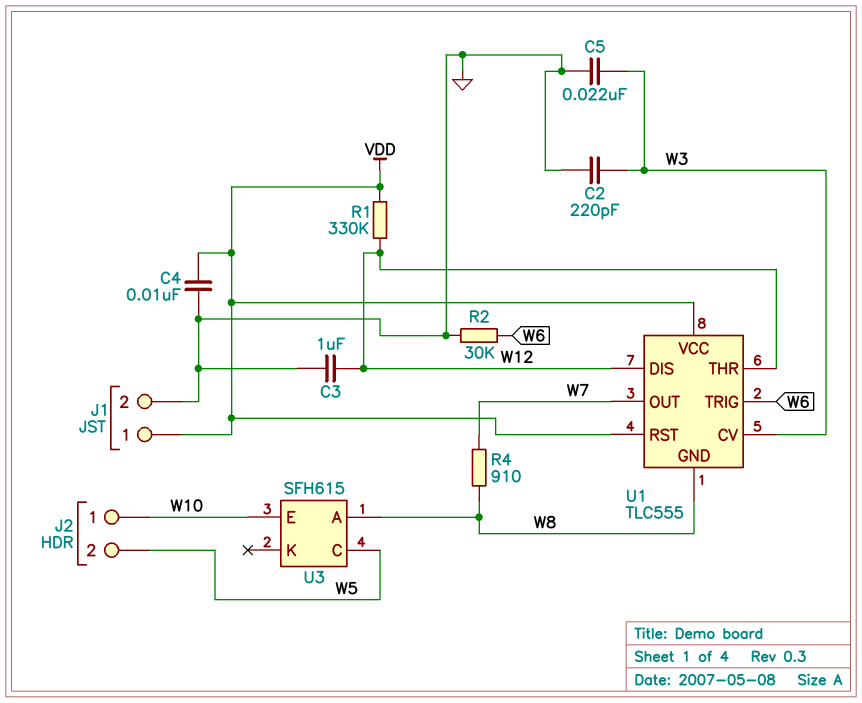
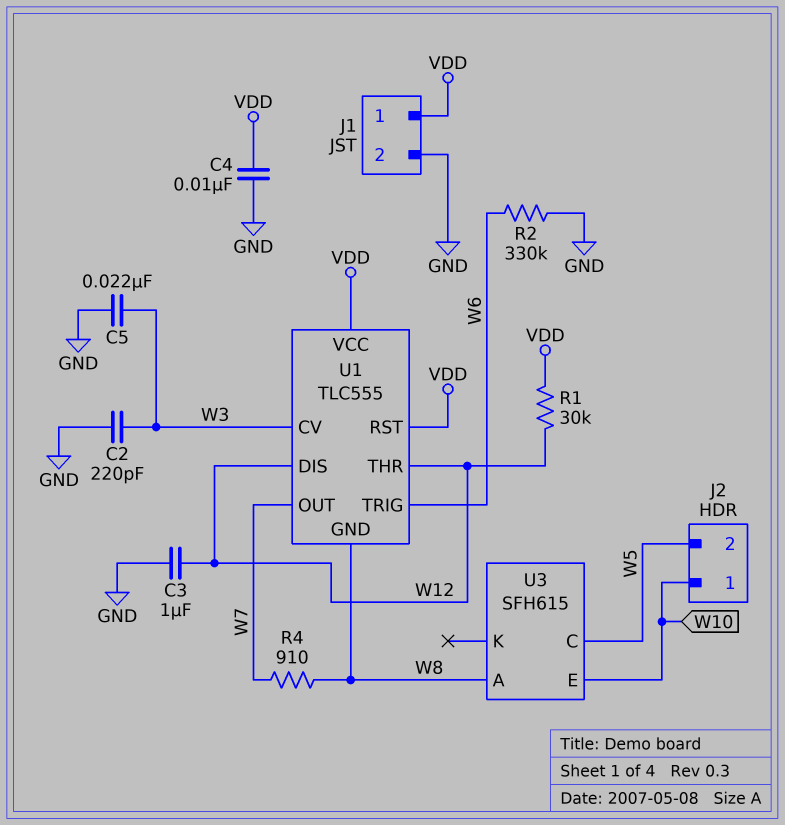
R1: 330k (VDD, W12) -> 30k (VDD, W12)
R2: 30k (GND, W6) -> 330k (GND, W6)

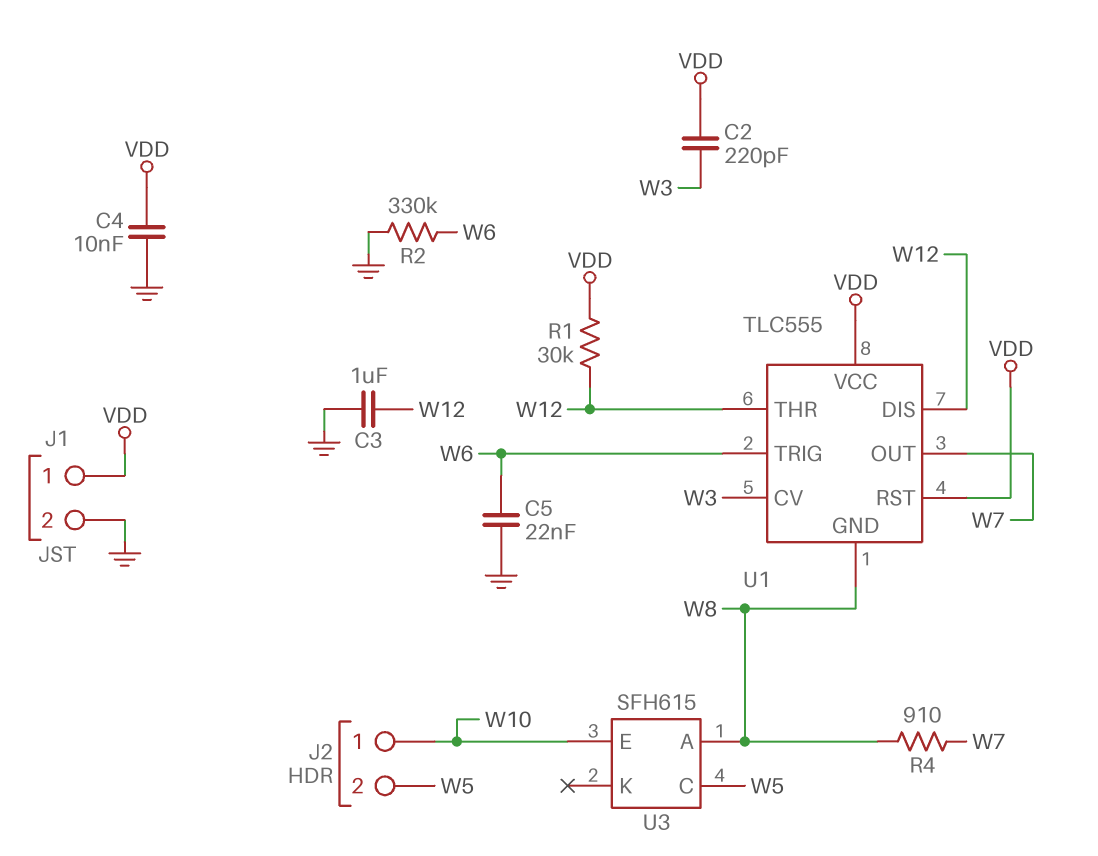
C2: 220pF (GND, W3) -> 220pF (VDD, W3)
C5: 22nF (GND, W3) -> 22nF (GND, W6)

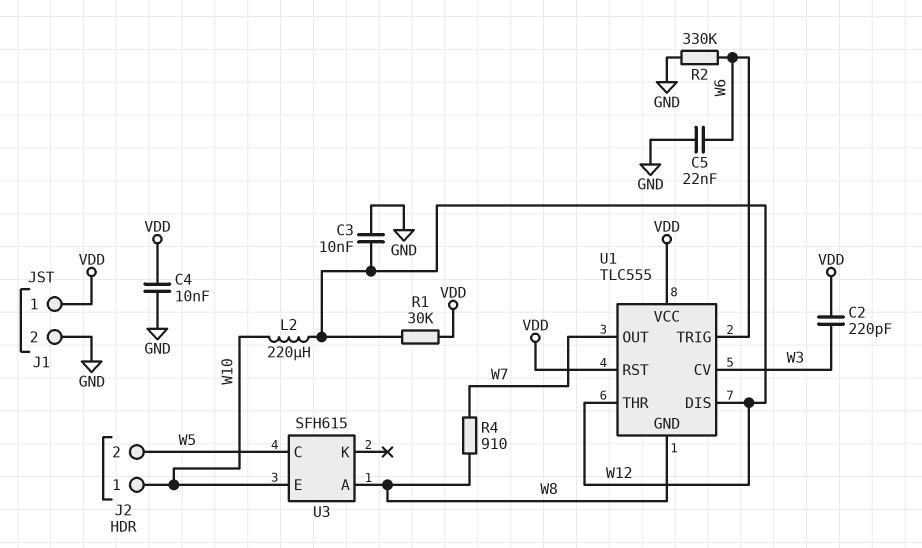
C3: 1uF (GND, W12) -> 10nF (GND, W12)
L2: none -> 220uH (W10, W12)

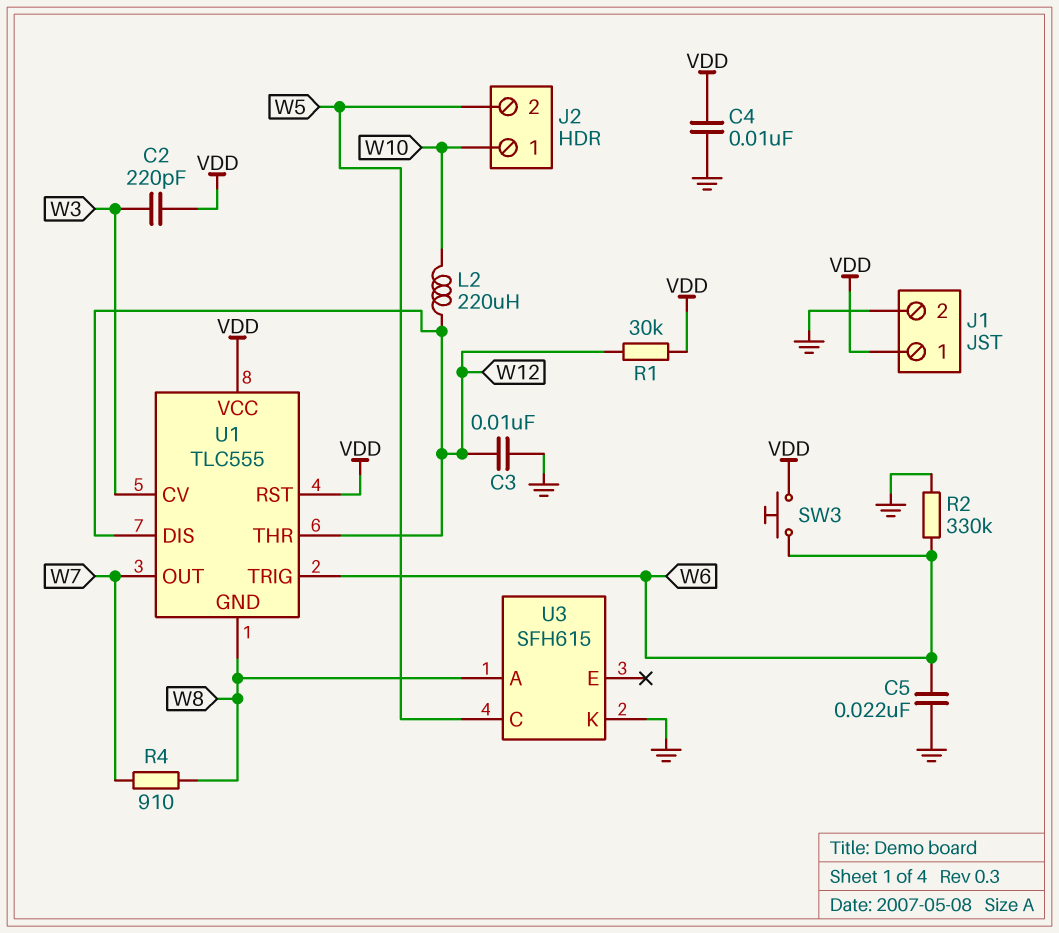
SW3: none -> button (VDD, W6)
U3 pin E: W10 -> none
U3 pin K: none -> GND

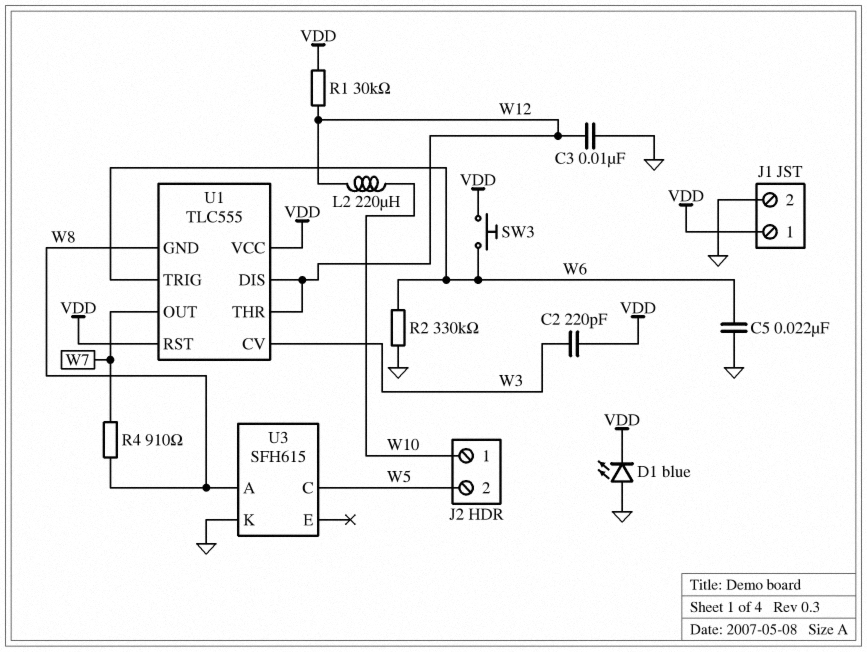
C4: 10nF (GND, VDD) -> none
D1: none -> LED blue (A GND, K VDD)

